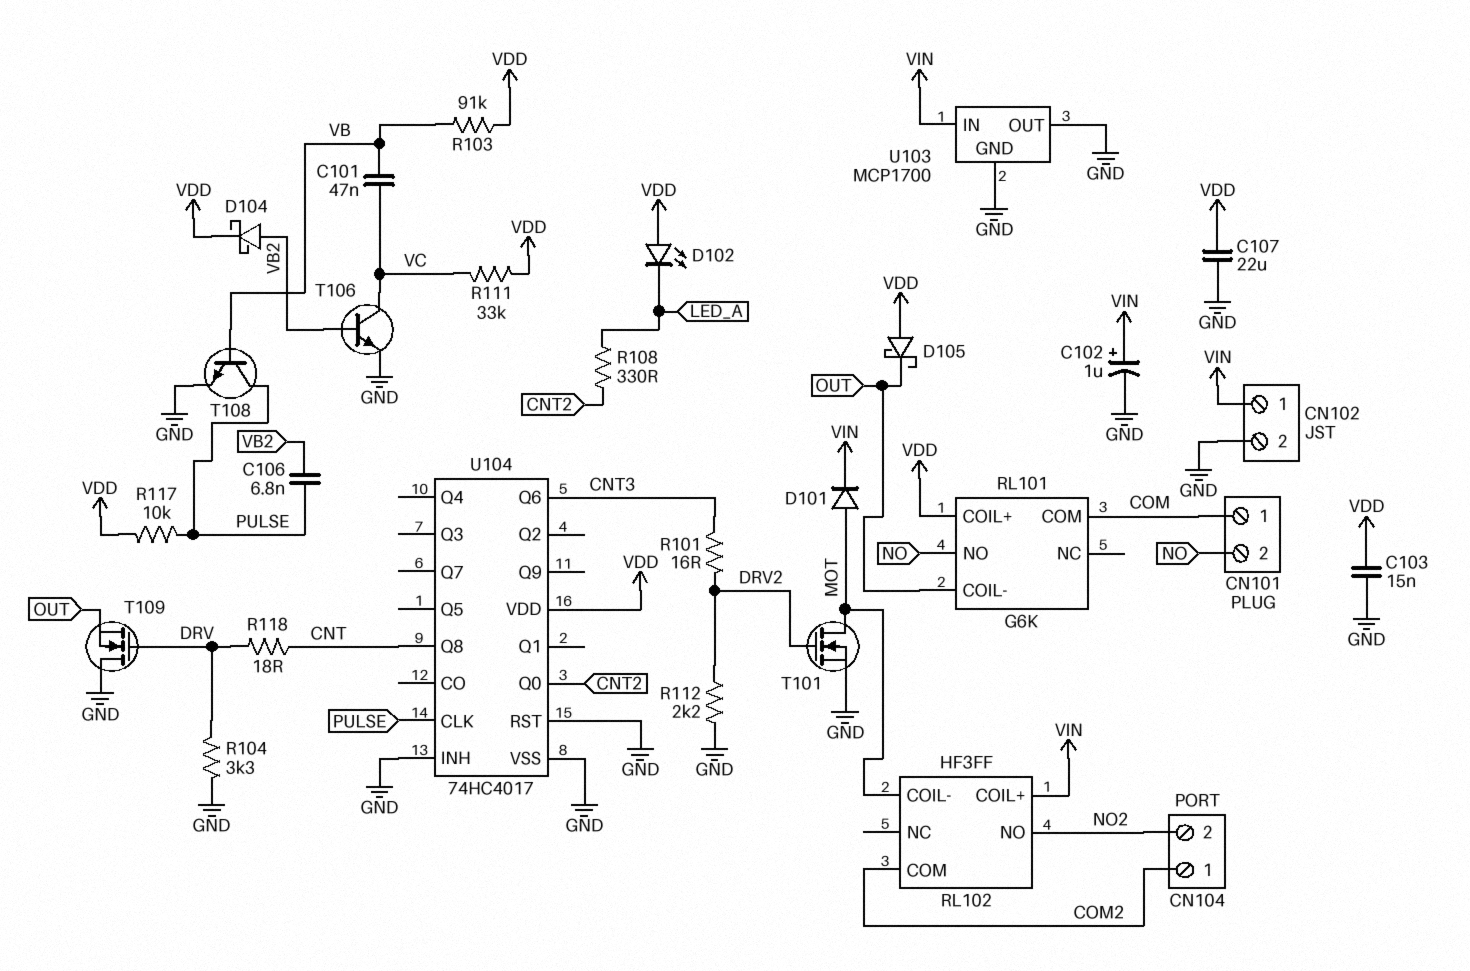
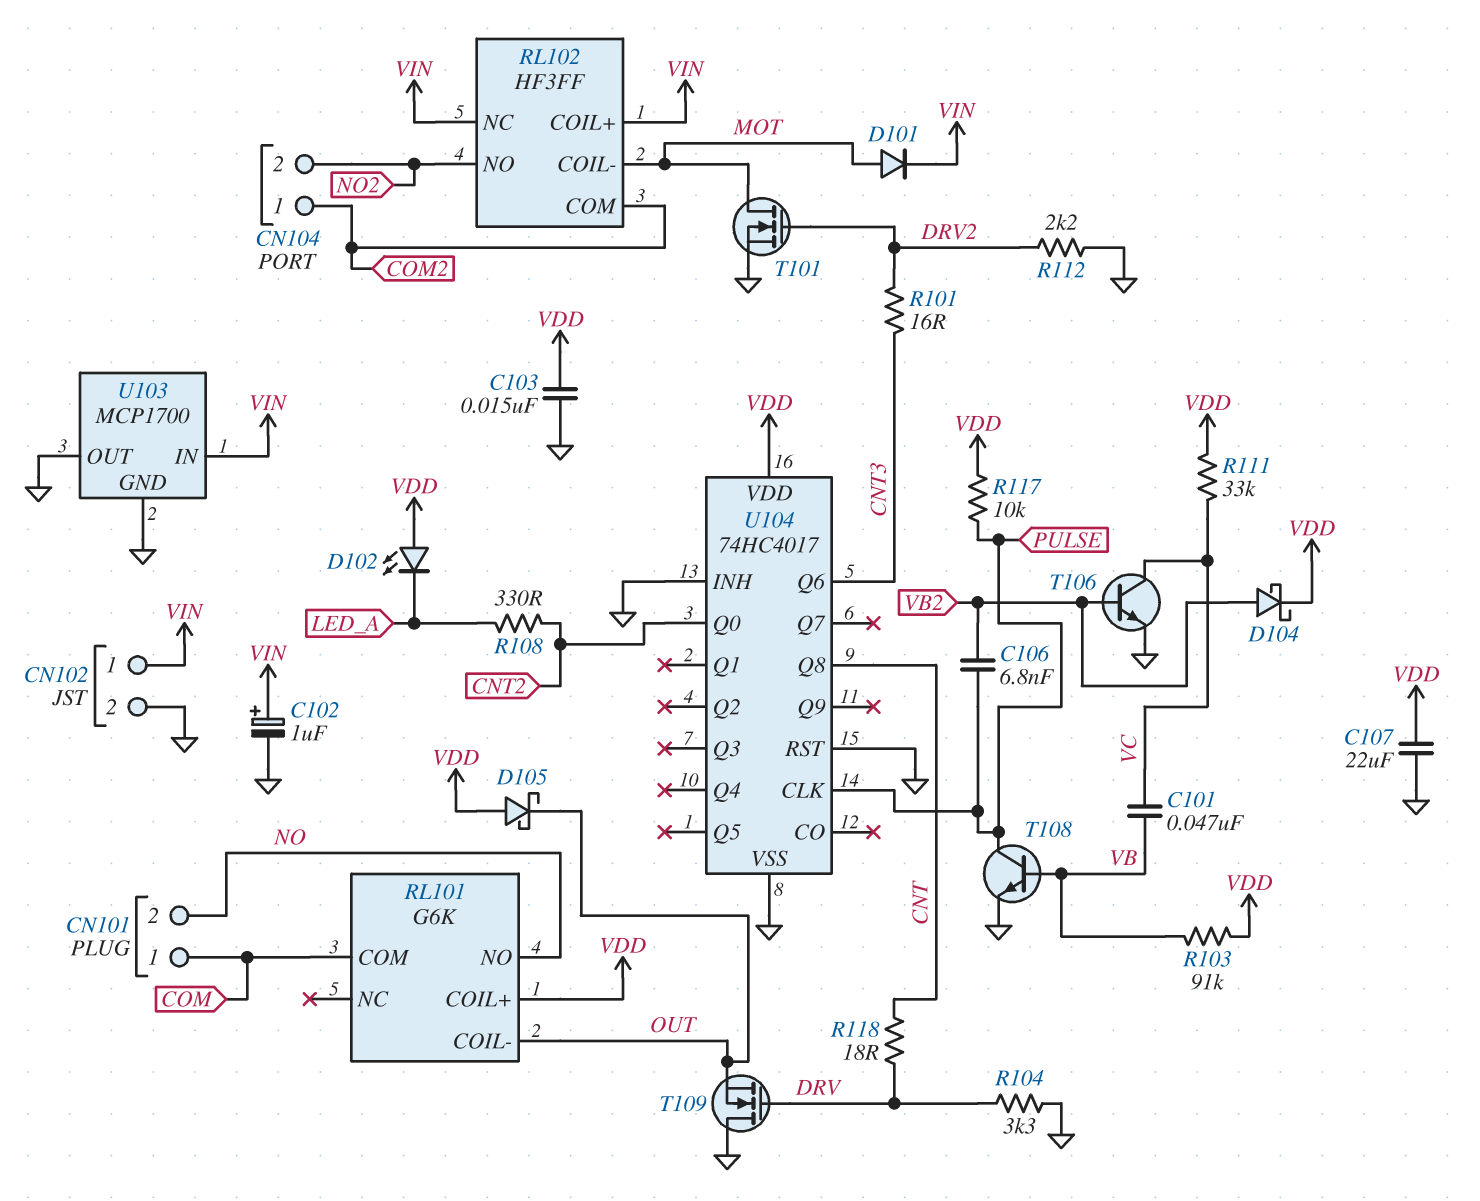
RL102 pin NC: none -> VIN

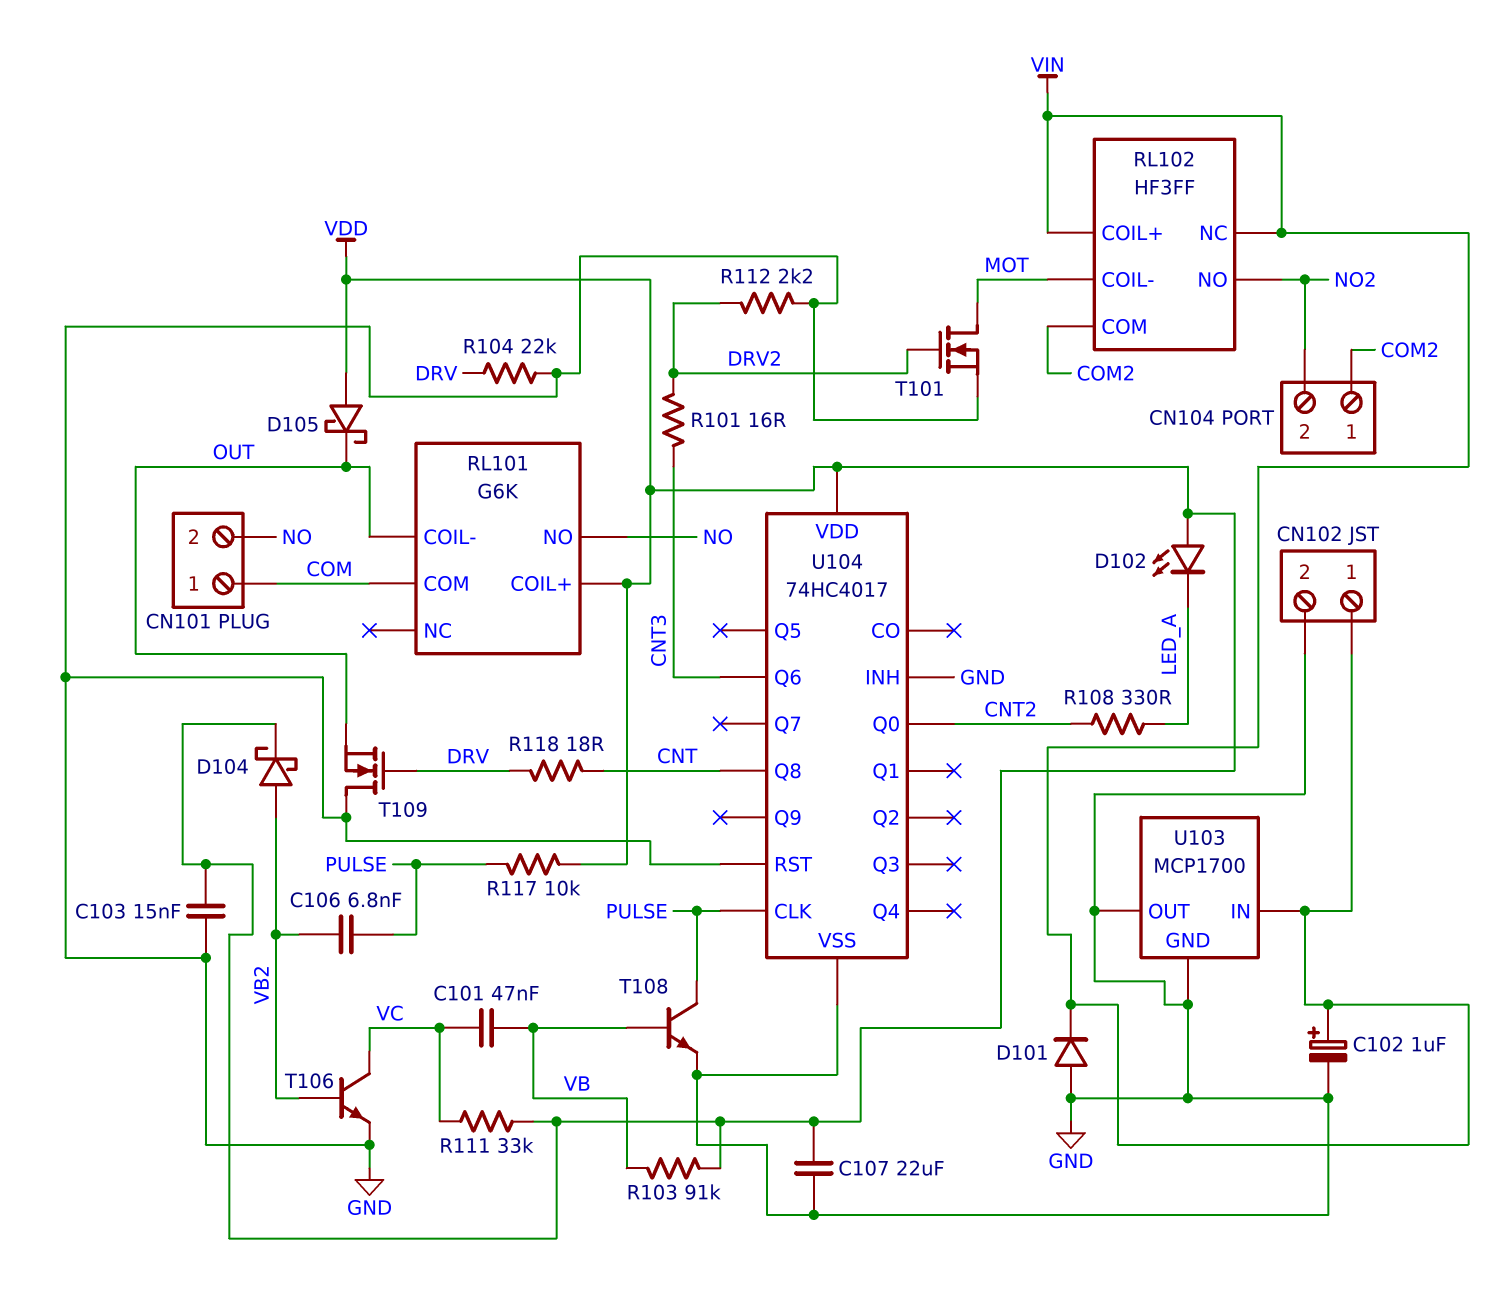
D101: diode (A MOT, K VIN) -> diode (A GND, K VIN)
R104: 3.3k (DRV, GND) -> 22k (DRV, GND)

